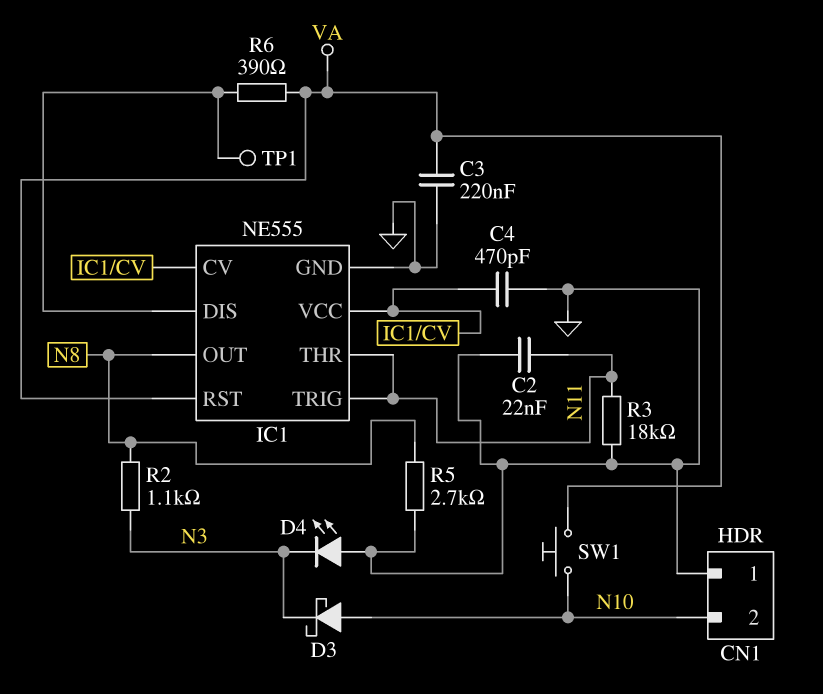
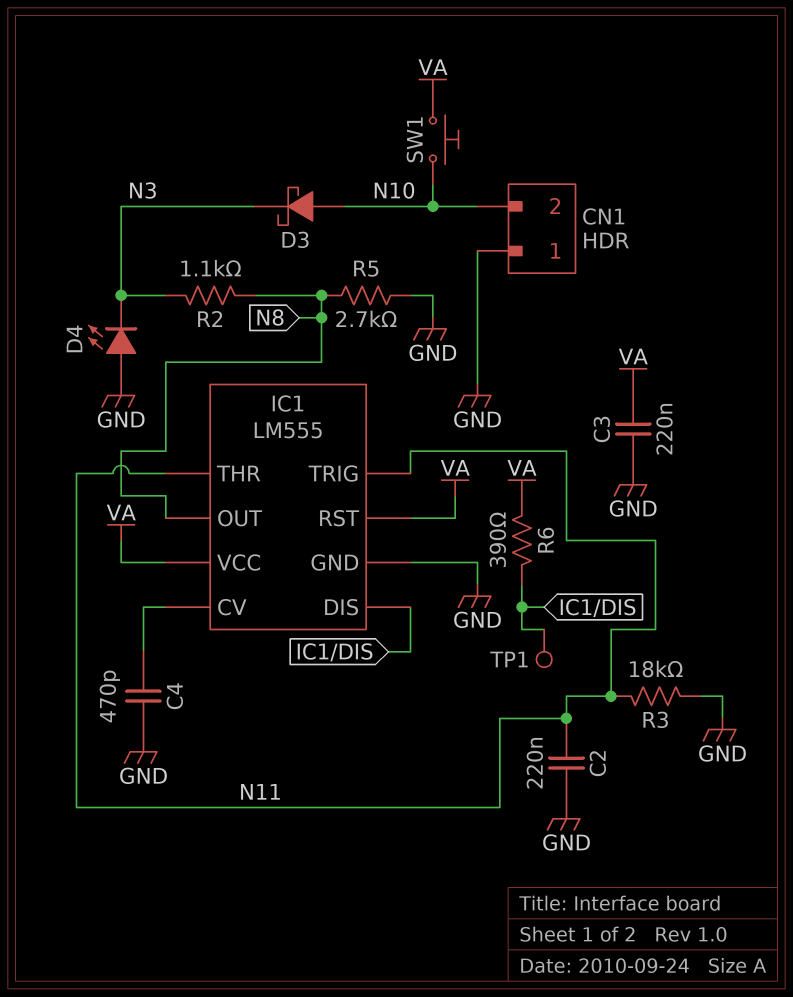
C2: 22nF (GND, N11) -> 220nF (GND, N11)
IC1: NE555 -> LM555
IC1 pin VCC: IC1/CV -> VA

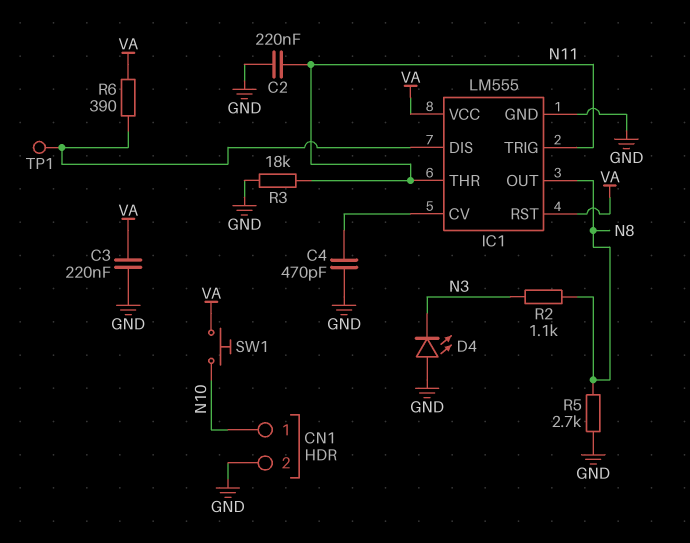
CN1 pin 1: GND -> N10
CN1 pin 2: N10 -> GND
D3: schottky (A N10, K N3) -> none

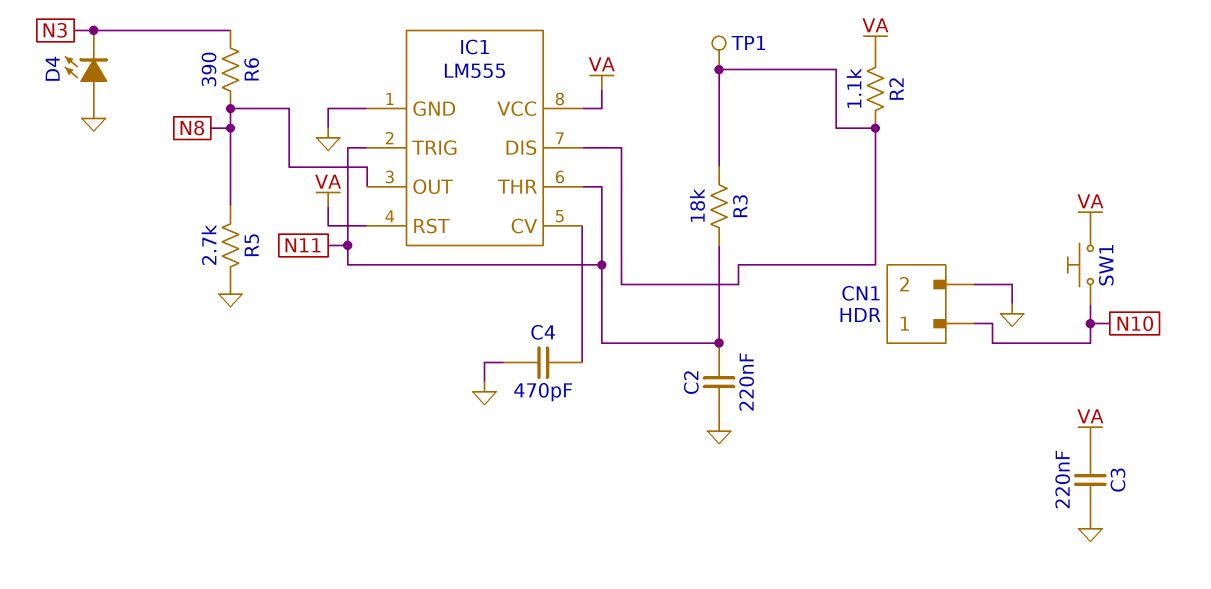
R2: 1.1k (N3, N8) -> 1.1k (IC1/DIS, VA)
R3: 18k (GND, N11) -> 18k (IC1/DIS, N11)
R6: 390 (IC1/DIS, VA) -> 390 (N3, N8)

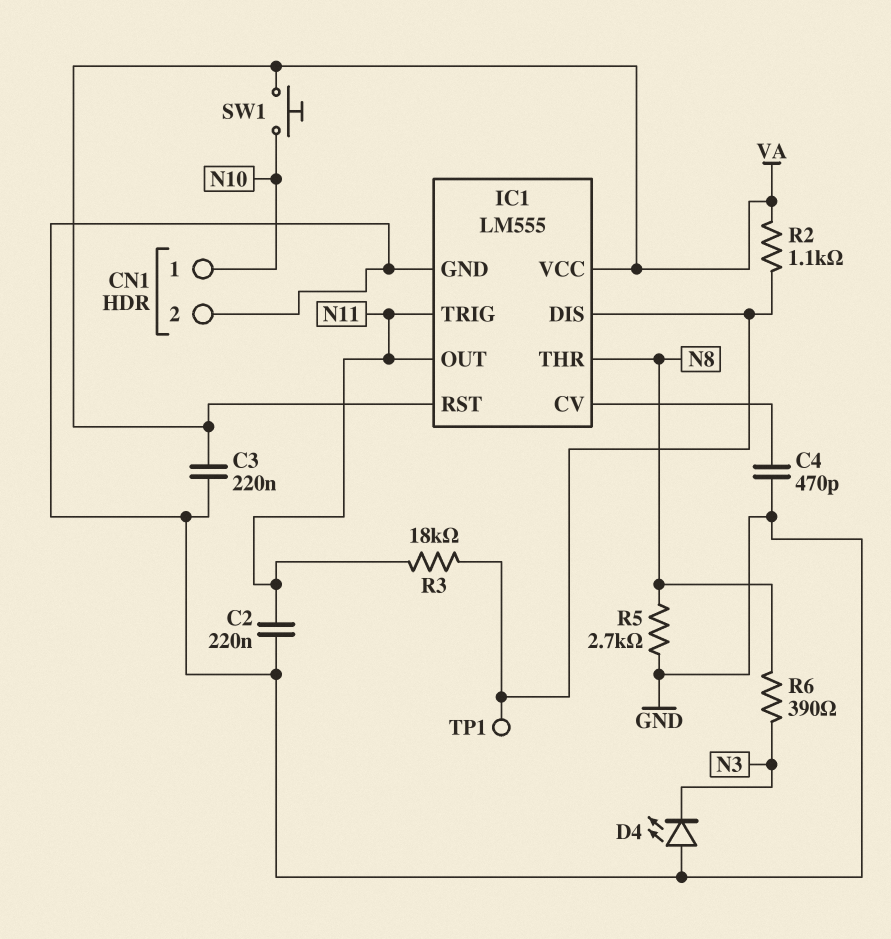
IC1 pin OUT: N8 -> N11
IC1 pin THR: N11 -> N8

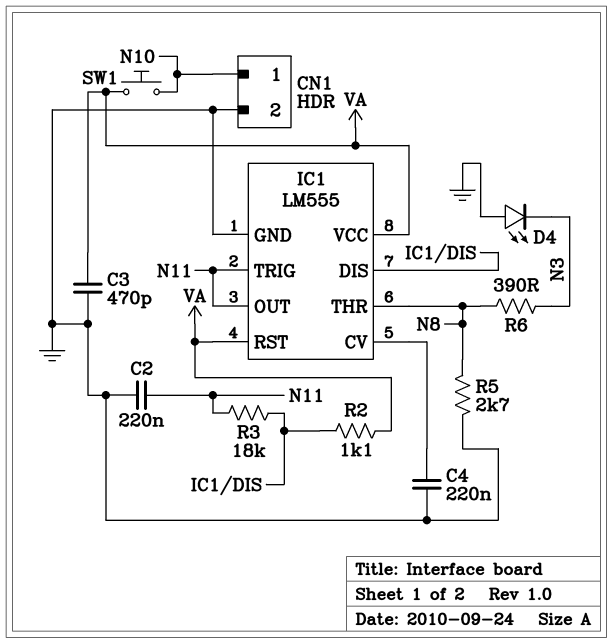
C3: 220nF (GND, VA) -> 470pF (GND, VA)
C4: 470pF (GND, IC1/CV) -> 220nF (GND, IC1/CV)
TP1: test point (IC1/DIS) -> none

